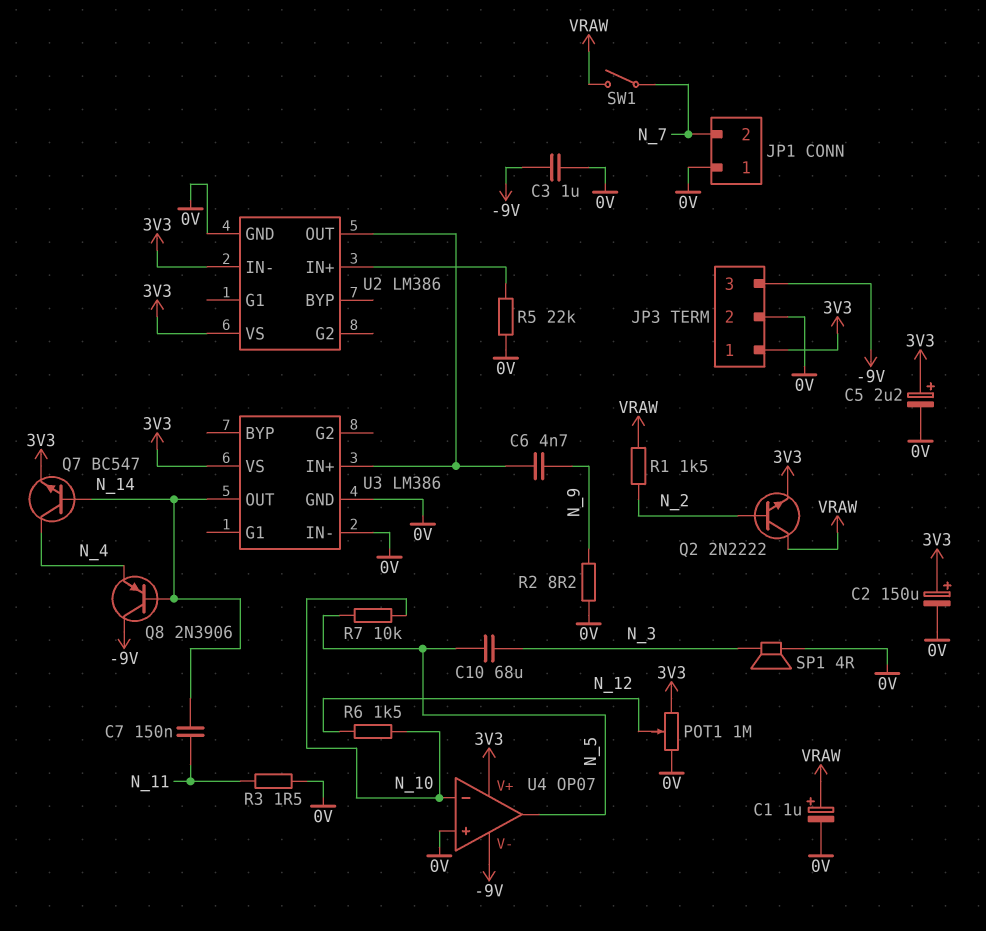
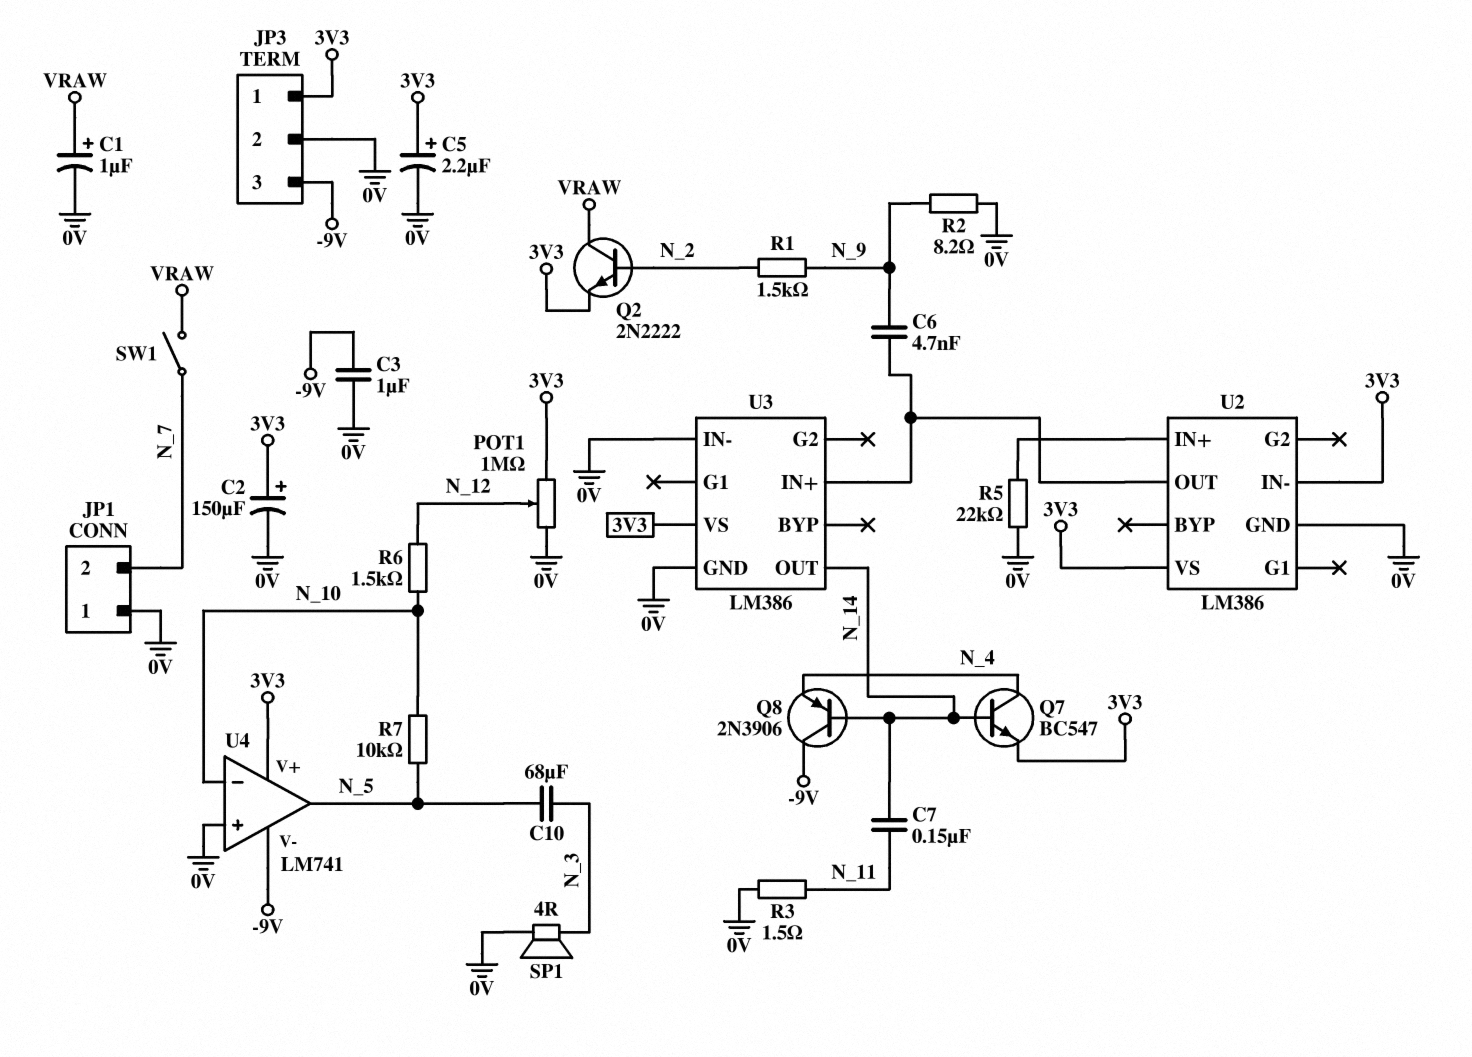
R1: 1.5k (N_2, VRAW) -> 1.5k (N_2, N_9)
U4: OP07 -> LM741

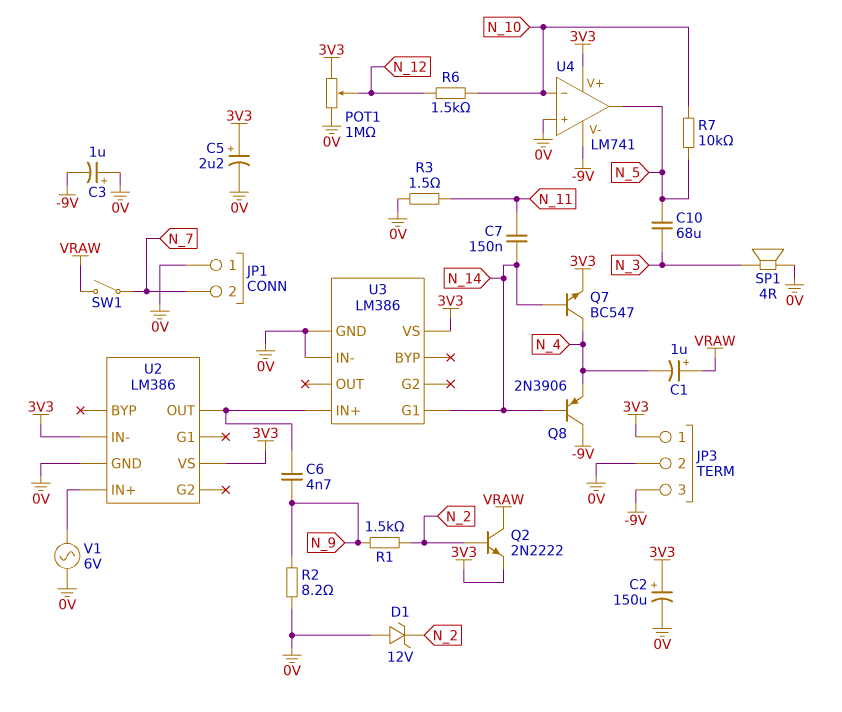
C1: 1uF (plus VRAW, minus 0V) -> 1uF (plus VRAW, minus N_4)
C3: 1uF (-9V, 0V) -> 1uF (plus 0V, minus -9V)
D1: none -> zener 12V (A 0V, K N_2)
R5: 22k (0V, U2/IN+) -> none
U3 pin G1: none -> N_14
U3 pin OUT: N_14 -> none
V1: none -> AC 6V (0V, U2/IN+)

